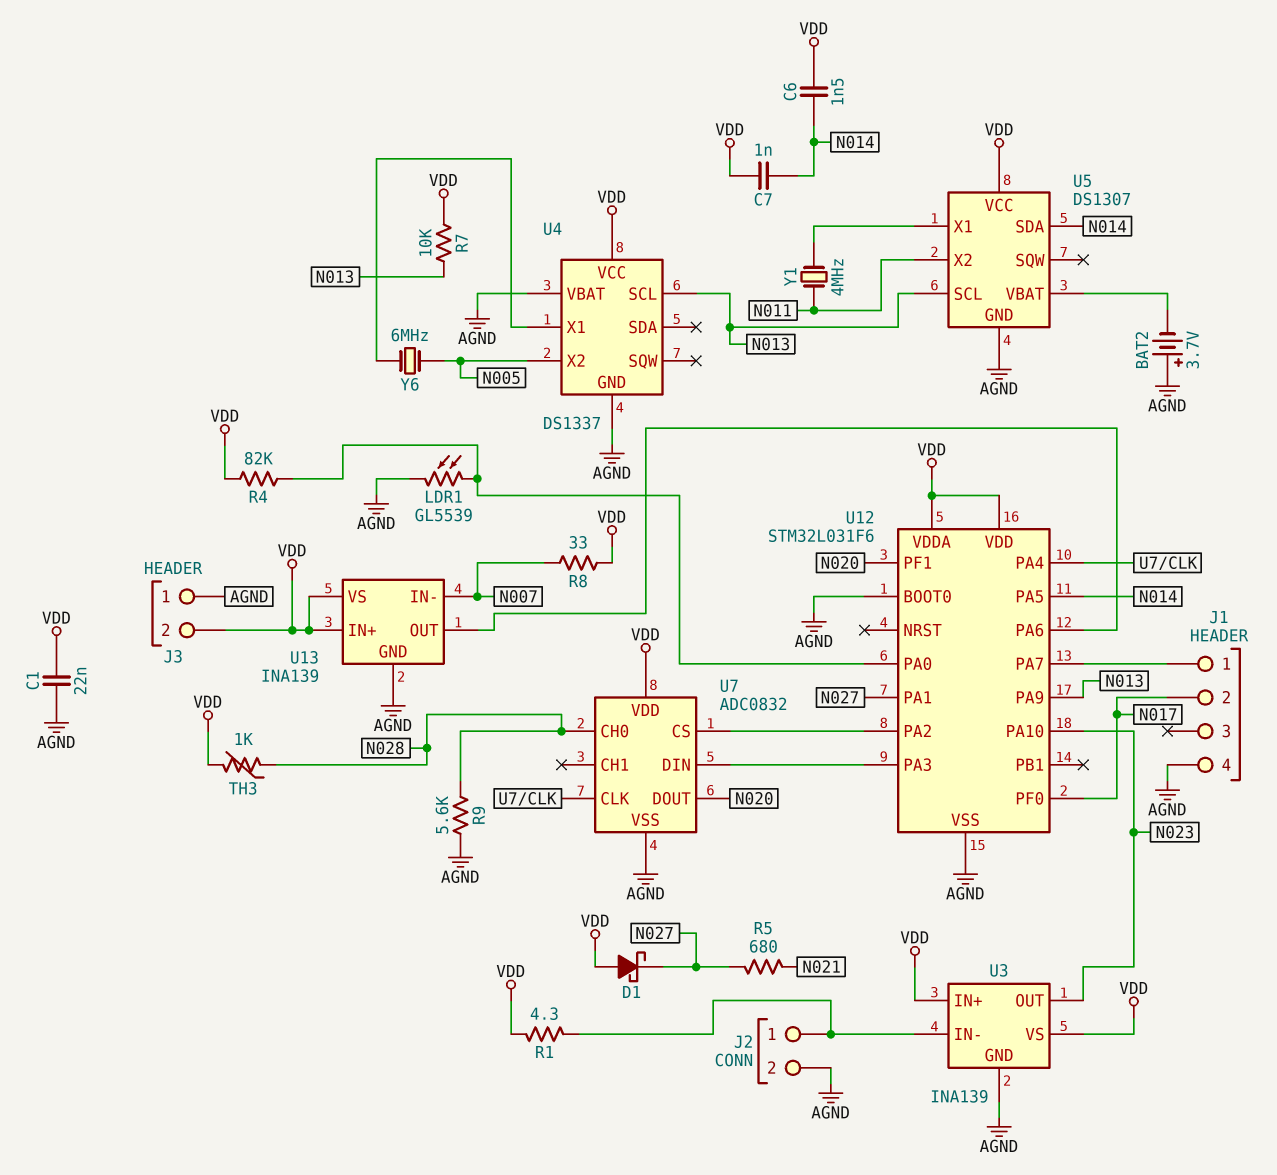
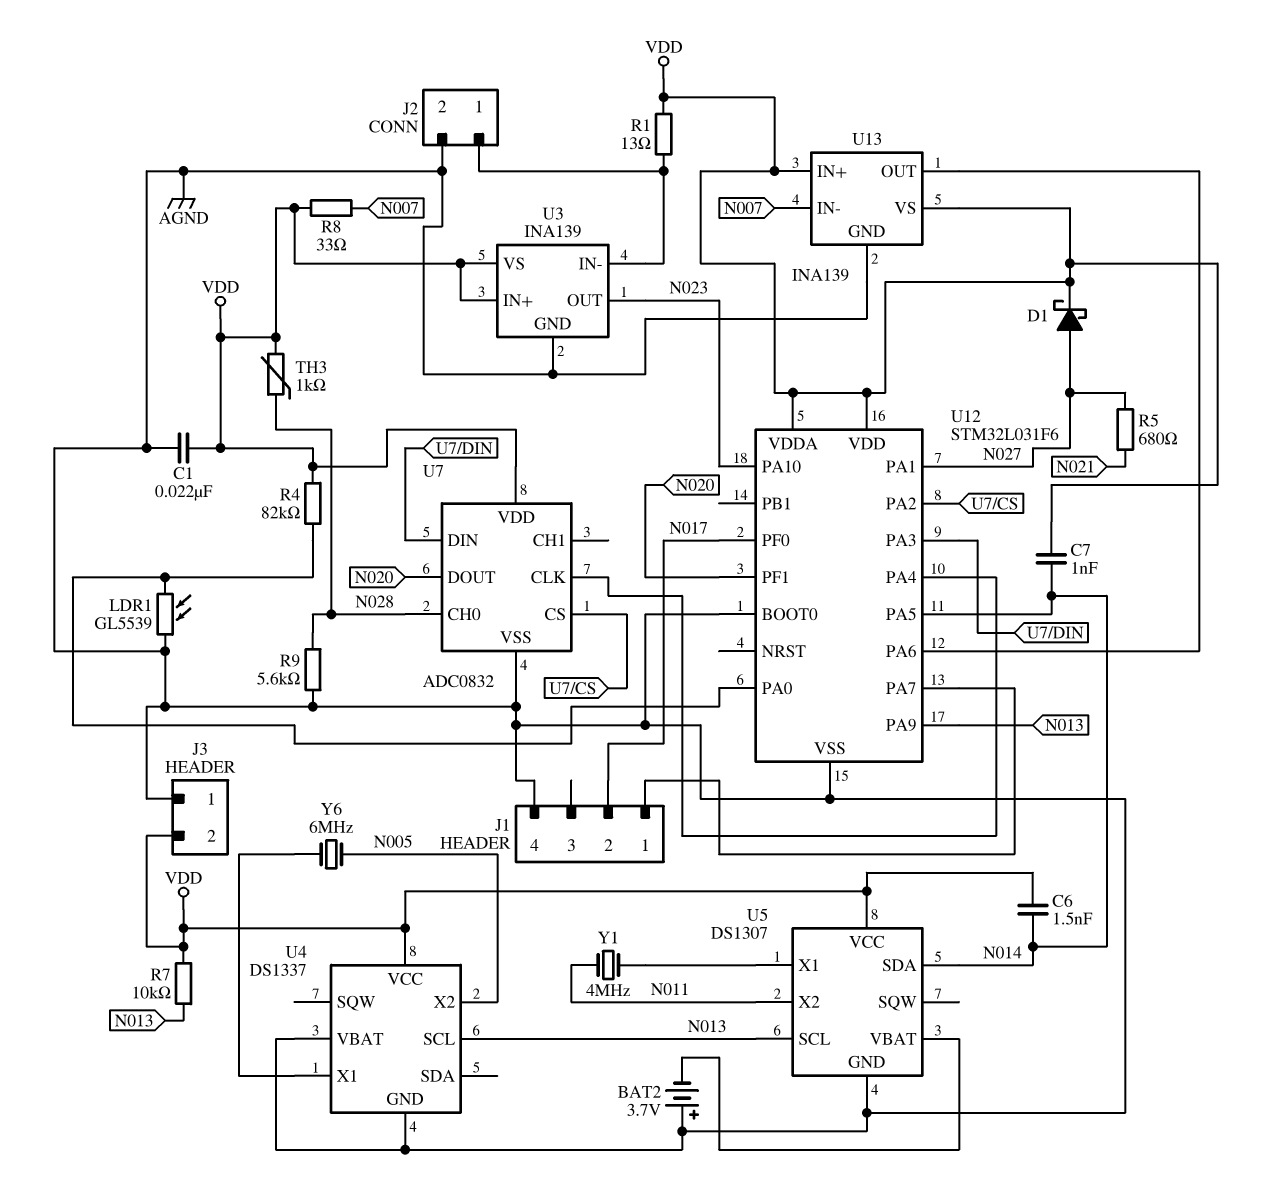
D1: schottky (A VDD, K N027) -> schottky (A N027, K VDD)
R1: 4.3 (J2/1, VDD) -> 13 (J2/1, VDD)

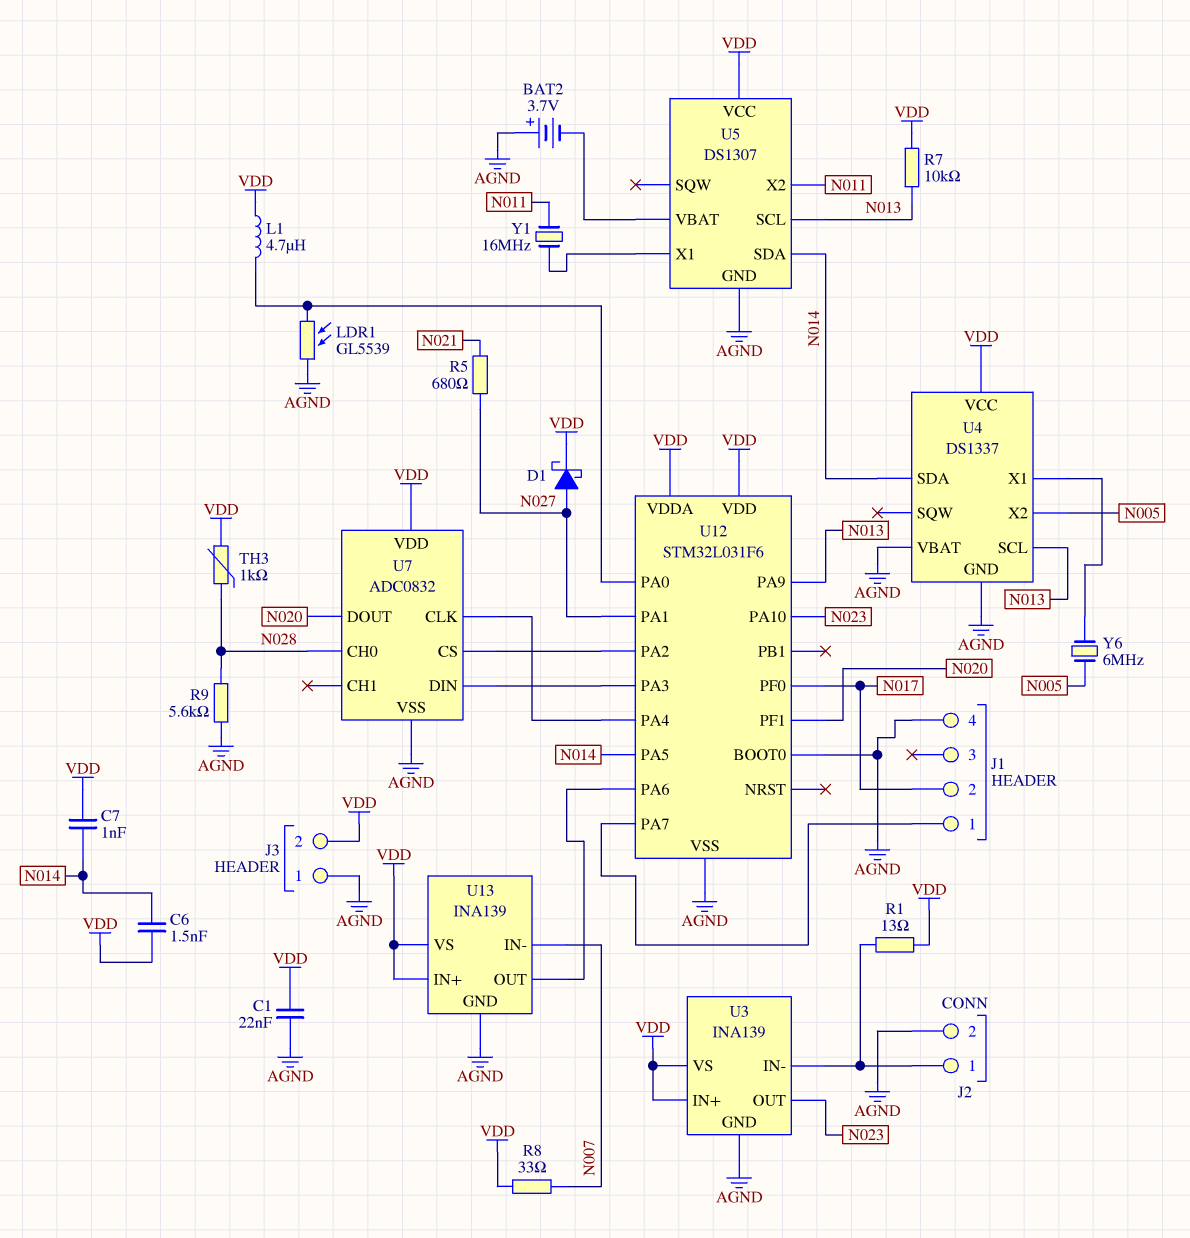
L1: none -> 4.7uH (U12/PA0, VDD)
R4: 82k (U12/PA0, VDD) -> none
U4 pin SDA: none -> N014
Y1: 4MHz (N011, U5/X1) -> 16MHz (N011, U5/X1)

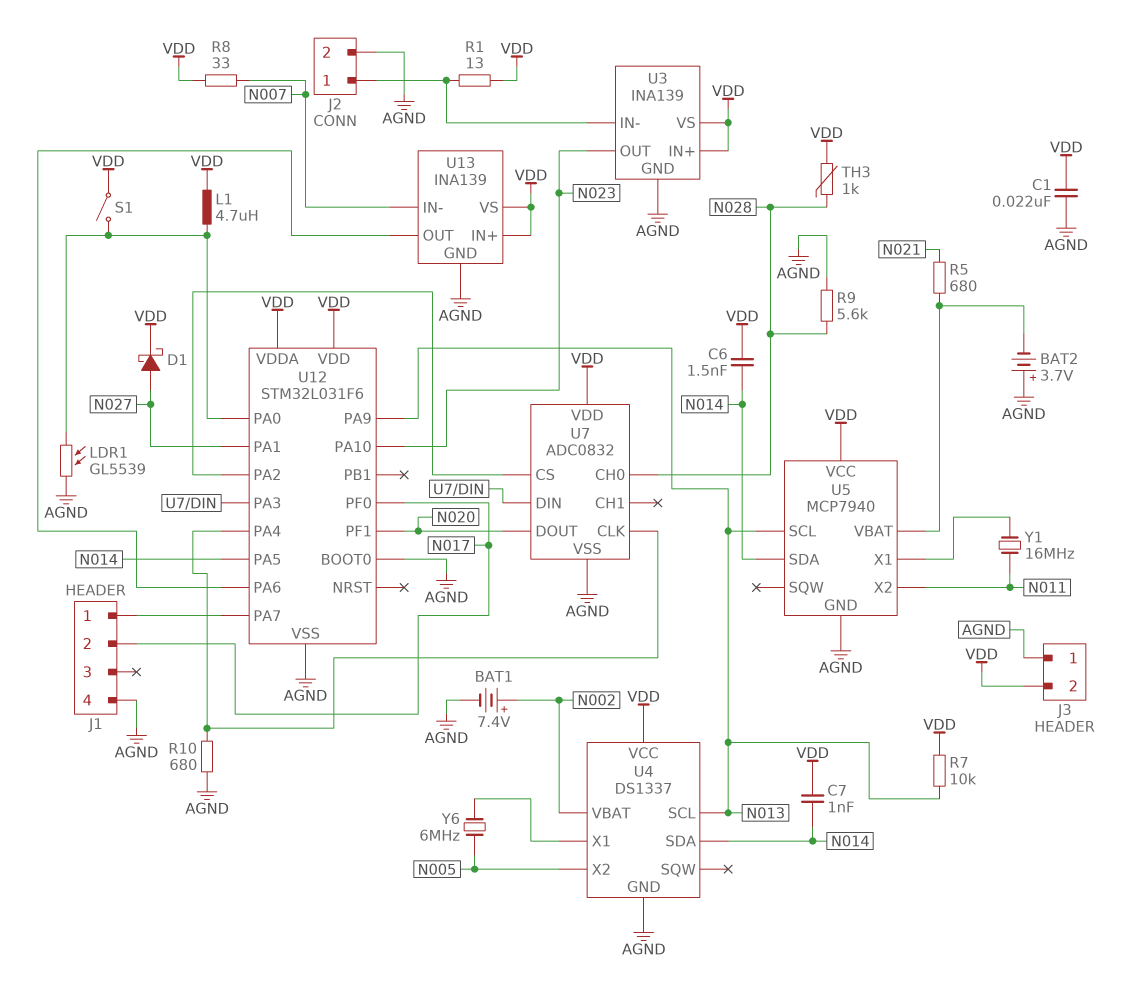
BAT1: none -> 7.4V (plus N002, minus AGND)
R5: 680 (N021, N027) -> 680 (N021, U5/VBAT)
R10: none -> 680 (AGND, U7/CLK)
S1: none -> switch (U12/PA0, VDD)
U4 pin VBAT: AGND -> N002
U5: DS1307 -> MCP7940

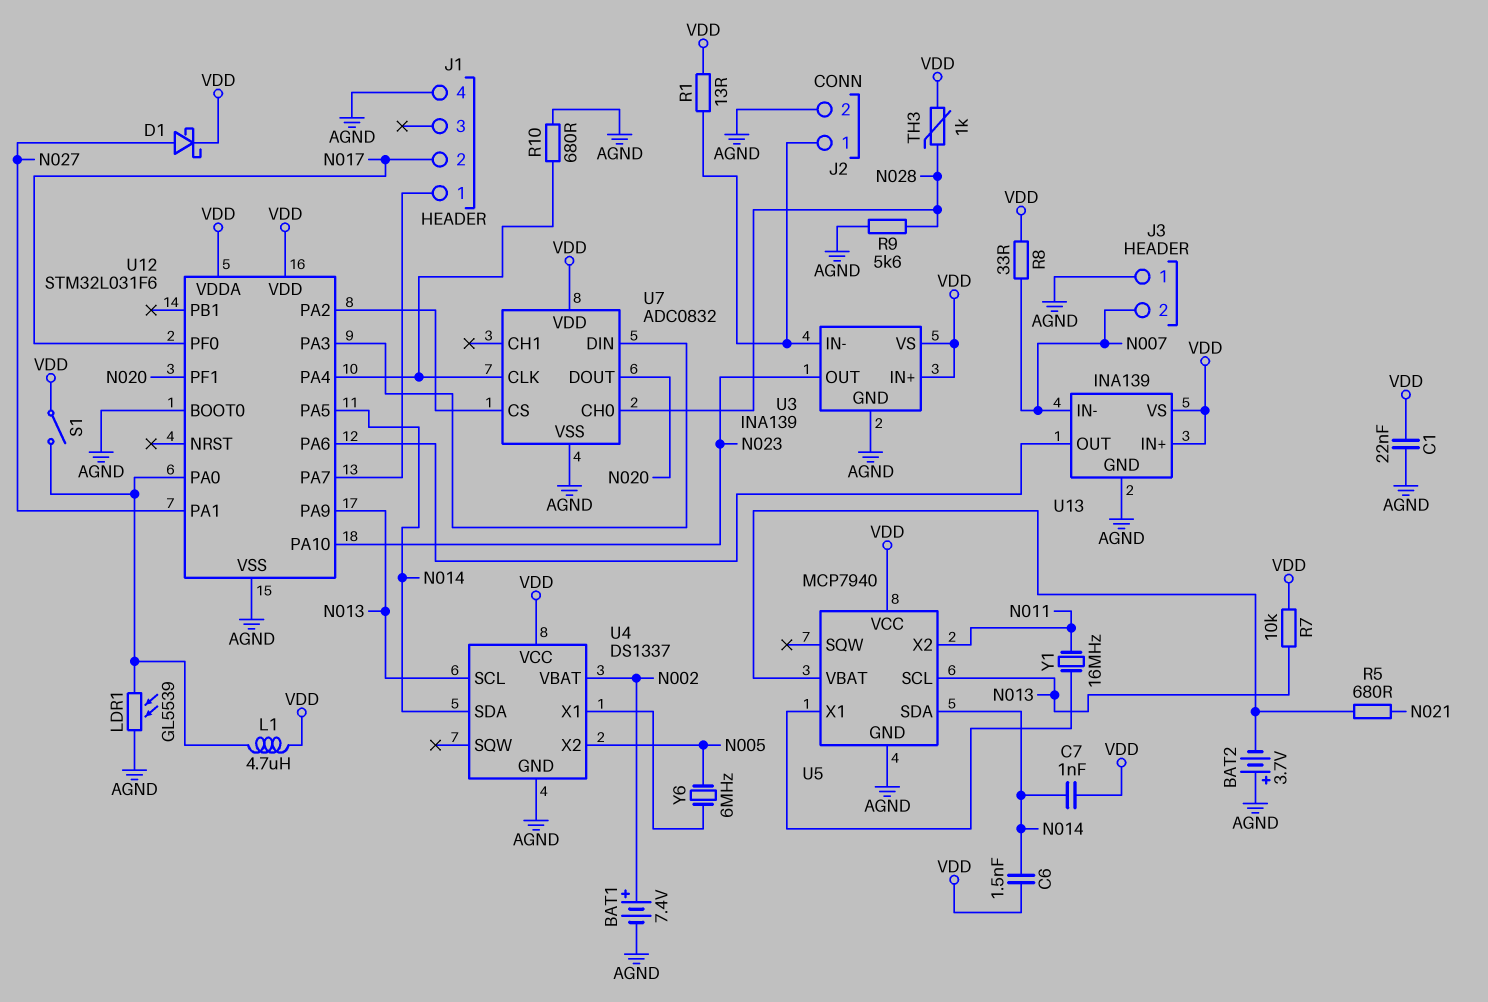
J3 pin 2: VDD -> N007

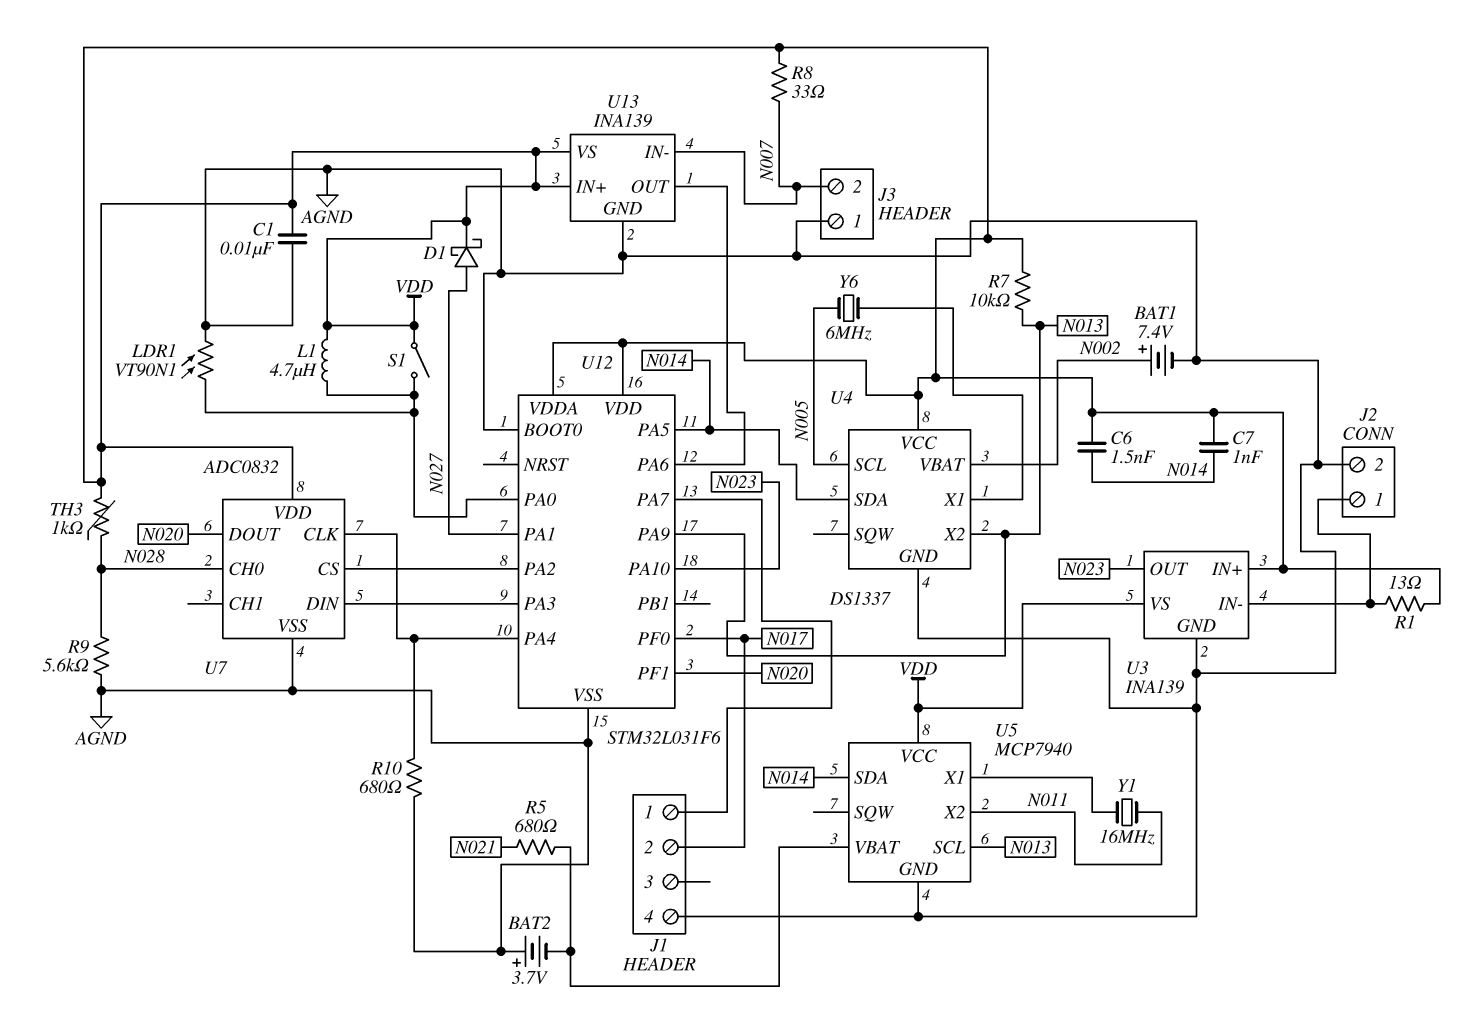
C1: 22nF (AGND, VDD) -> 10nF (AGND, VDD)
LDR1: GL5539 (AGND, U12/PA0) -> VT90N1 (AGND, U12/PA0)
U4 pin SCL: N013 -> N005
U4 pin X2: N005 -> N013

